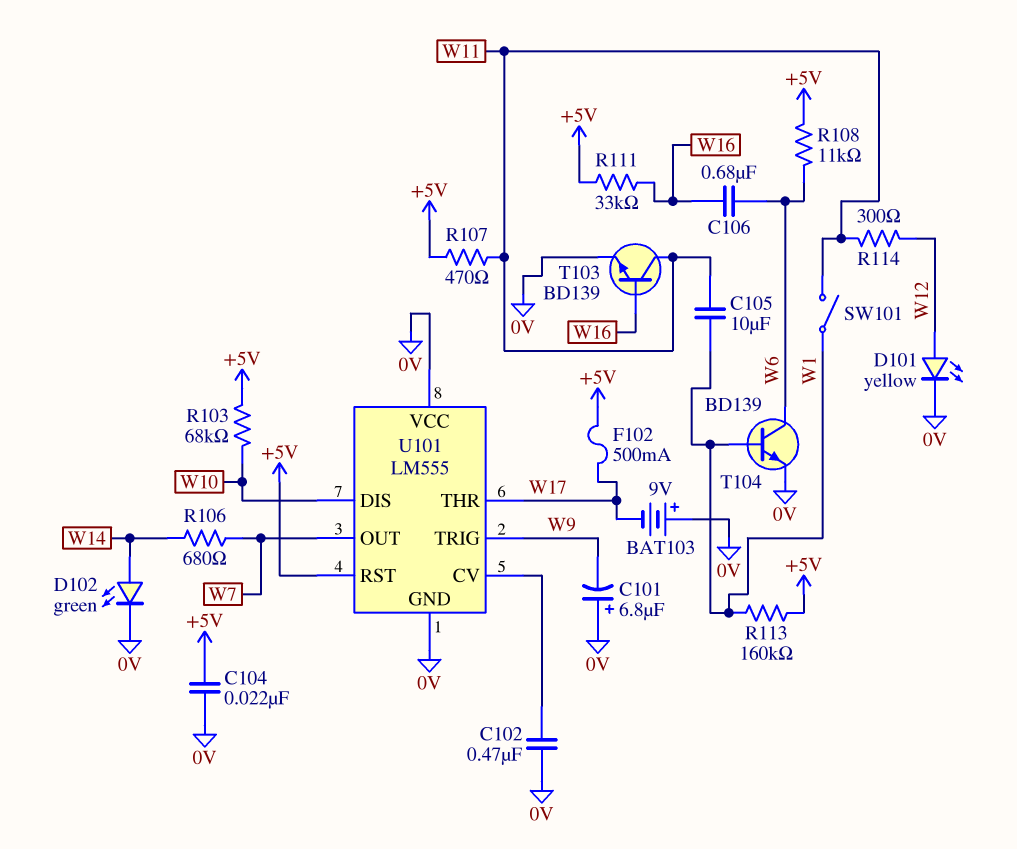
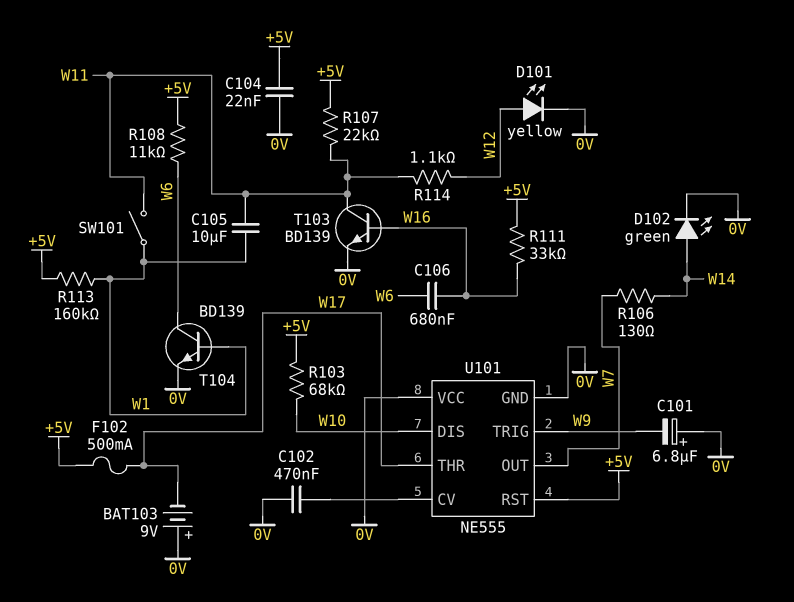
R106: 680 (W7, W14) -> 130 (W7, W14)
R107: 470 (+5V, W11) -> 22k (+5V, W11)
R114: 300 (W11, W12) -> 1.1k (W11, W12)
U101: LM555 -> NE555

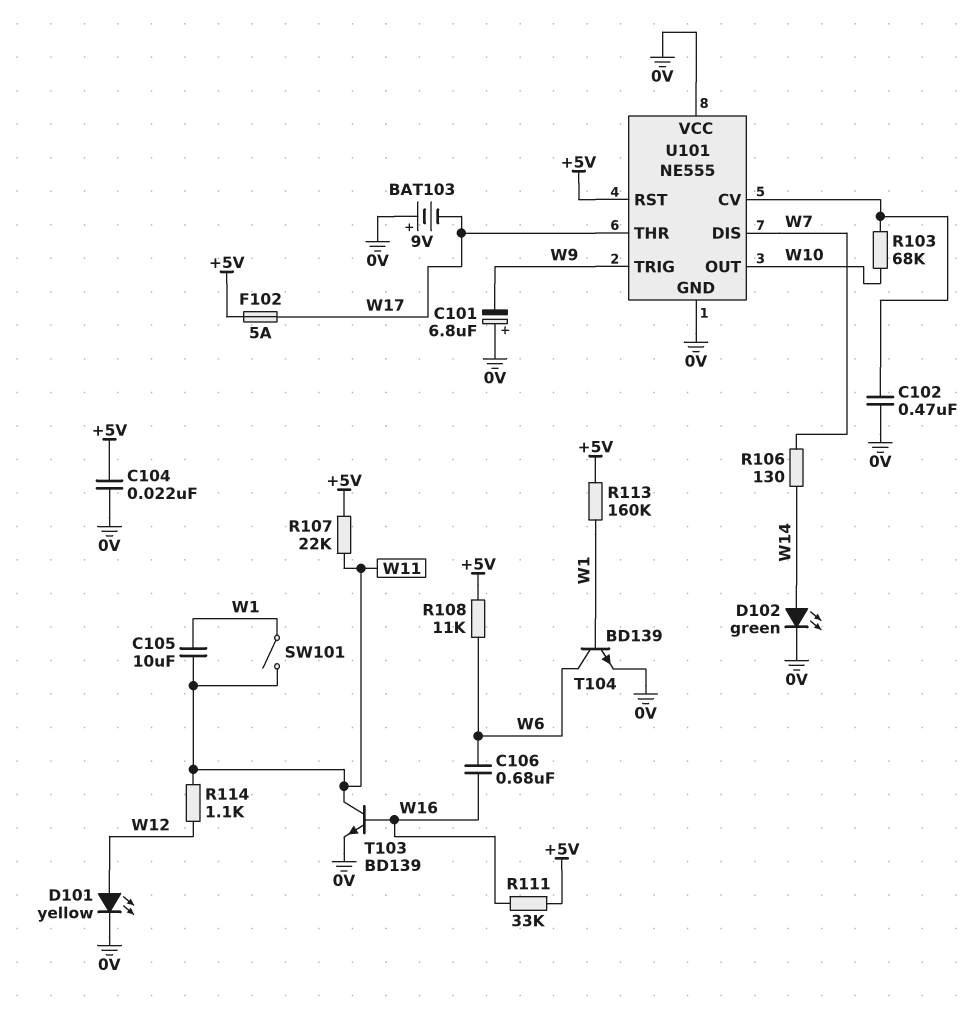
F102: 500mA (+5V, W17) -> 5A (+5V, W17)
R103: 68k (+5V, W10) -> 68k (U101/CV, W10)
U101 pin DIS: W10 -> W7
U101 pin OUT: W7 -> W10

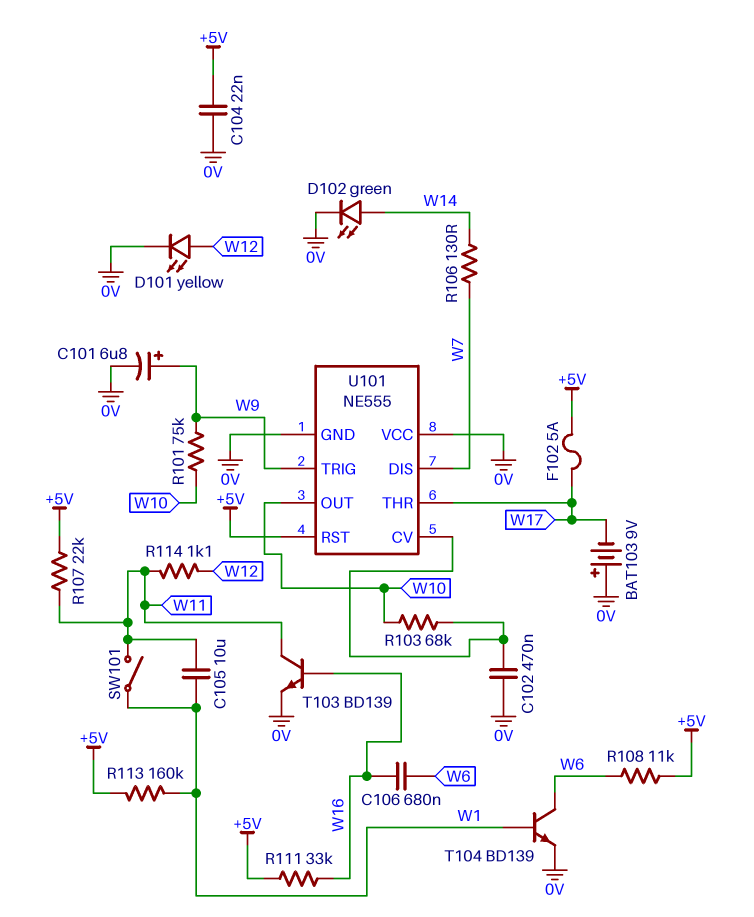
C101: 6.8uF (plus 0V, minus W9) -> 6.8uF (plus W9, minus 0V)
R101: none -> 75k (W9, W10)

